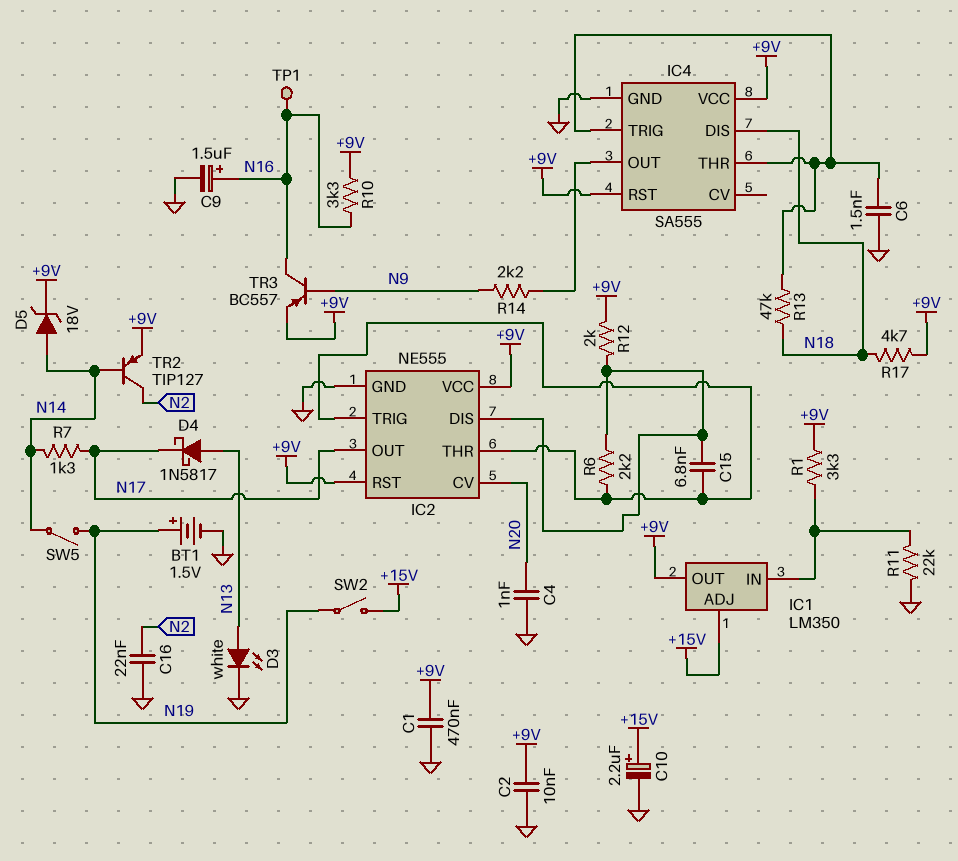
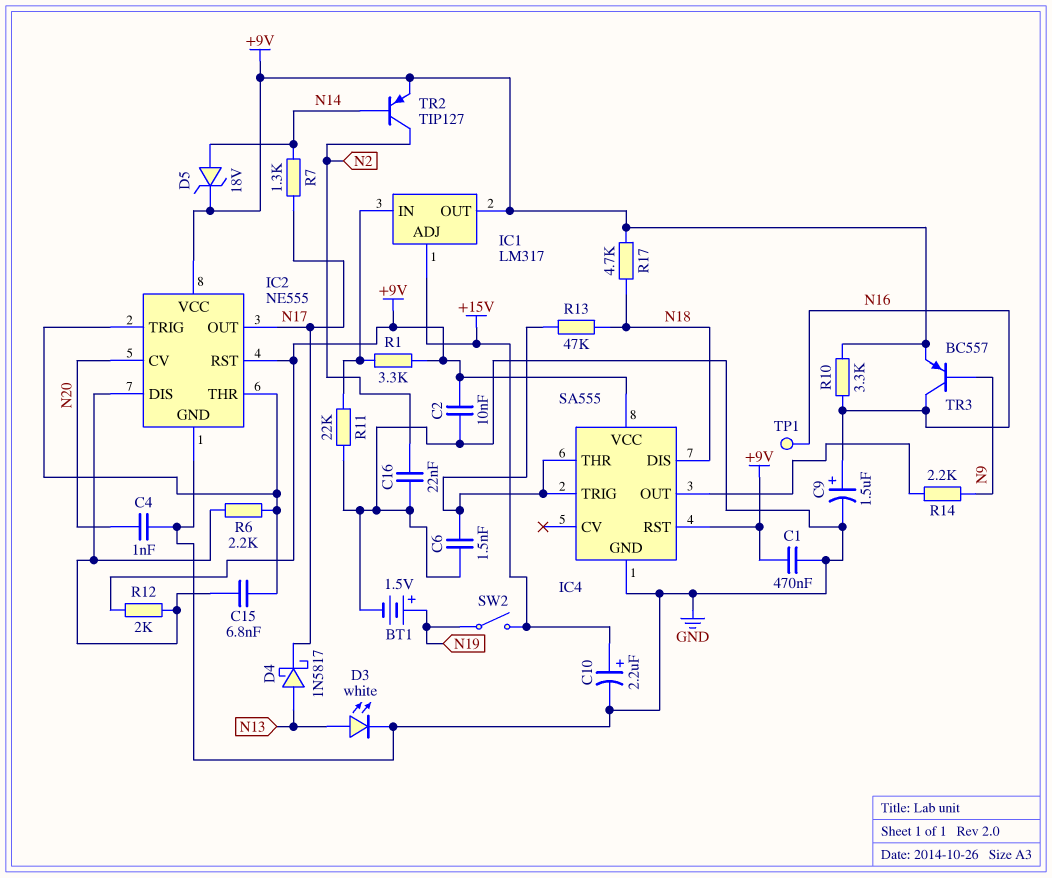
IC1: LM350 -> LM317
SW5: switch (N14, N19) -> none

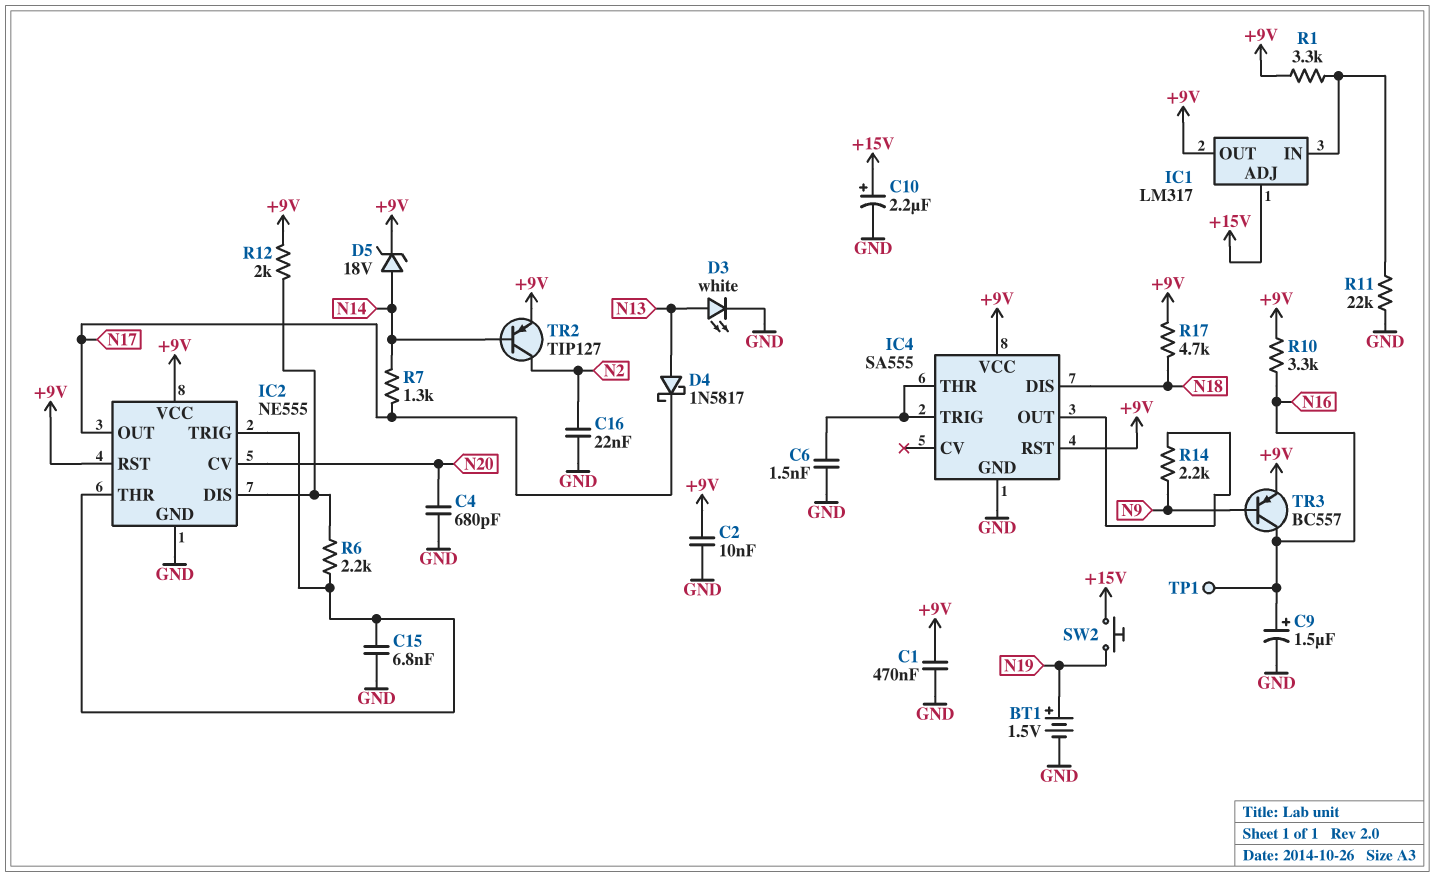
C4: 1nF (GND, N20) -> 680pF (GND, N20)
C15: 6.8nF (IC2/DIS, IC2/THR) -> 6.8nF (GND, IC2/THR)
R13: 47k (IC4/THR, N18) -> none
SW2: switch (+15V, N19) -> button (+15V, N19)

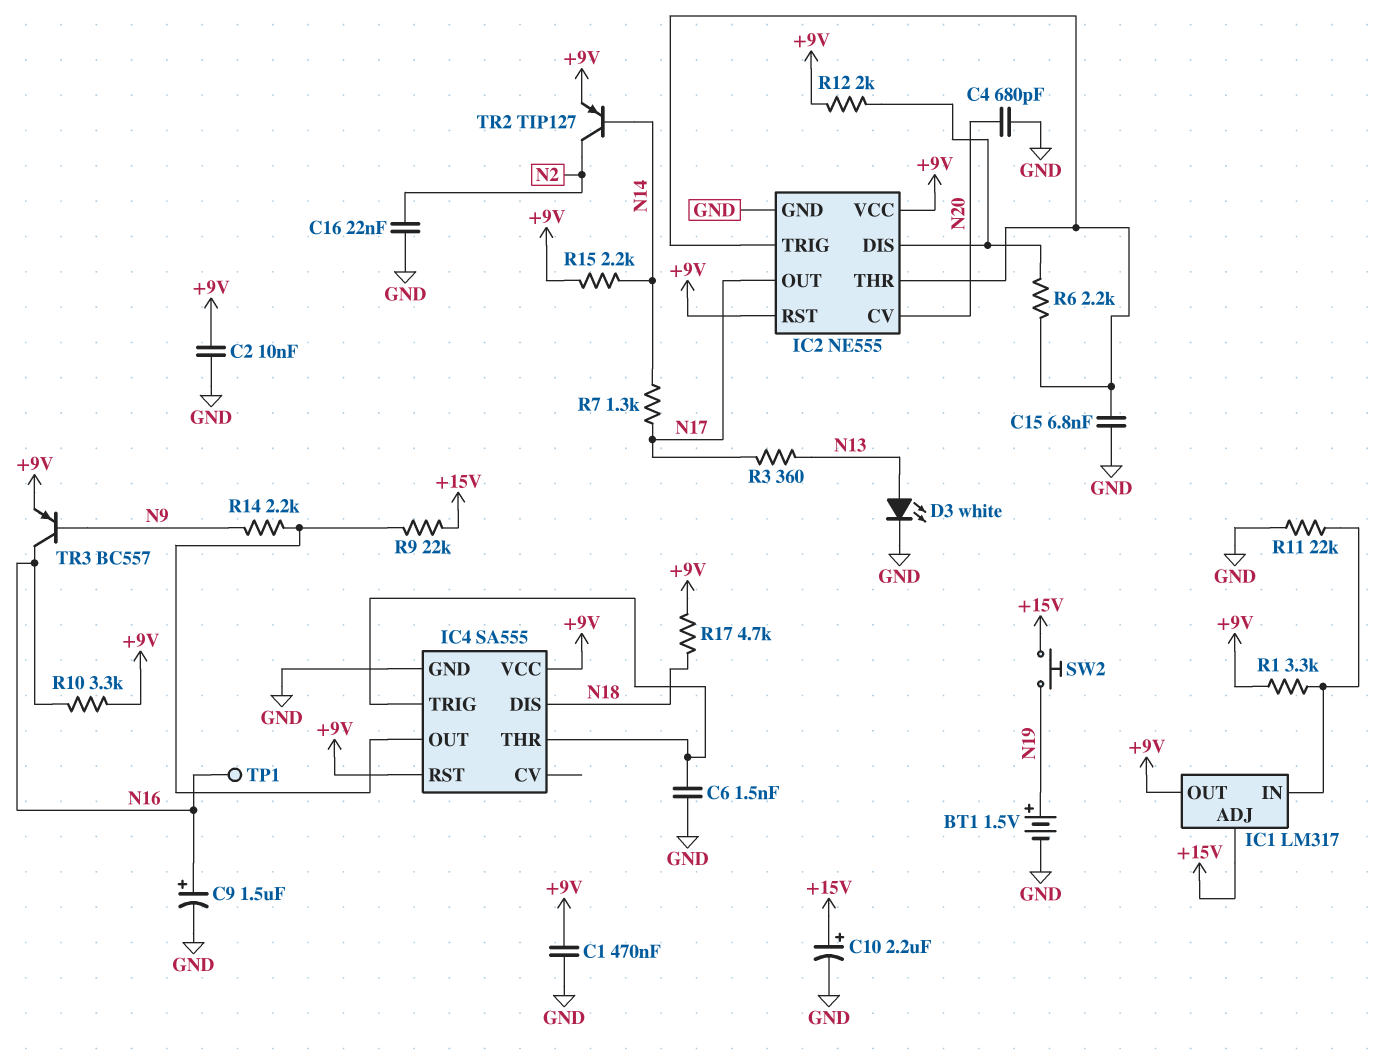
D4: schottky 1N5817 (A N13, K N17) -> none
D5: zener 18V (A N14, K +9V) -> none
R3: none -> 360 (N13, N17)
R9: none -> 22k (+15V, IC4/OUT)
R15: none -> 2.2k (+9V, N14)

